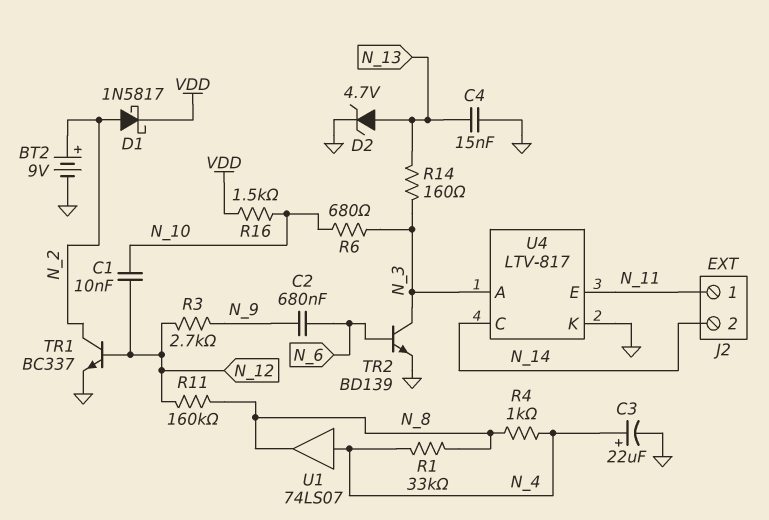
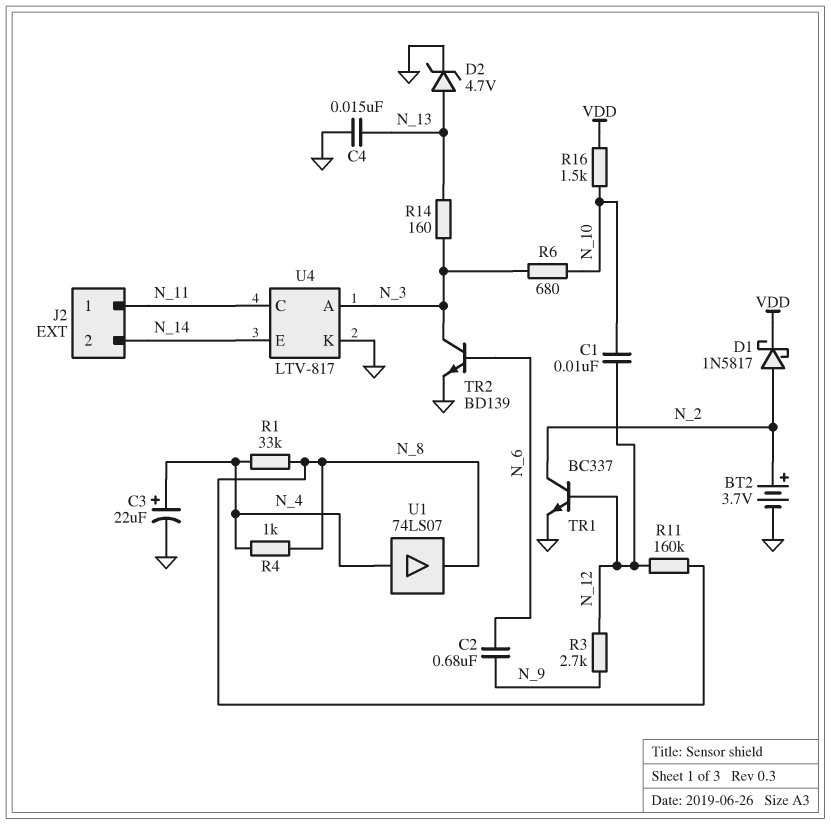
BT2: 9V (plus N_2, minus GND) -> 3.7V (plus N_2, minus GND)
U4 pin C: N_14 -> N_11
U4 pin E: N_11 -> N_14

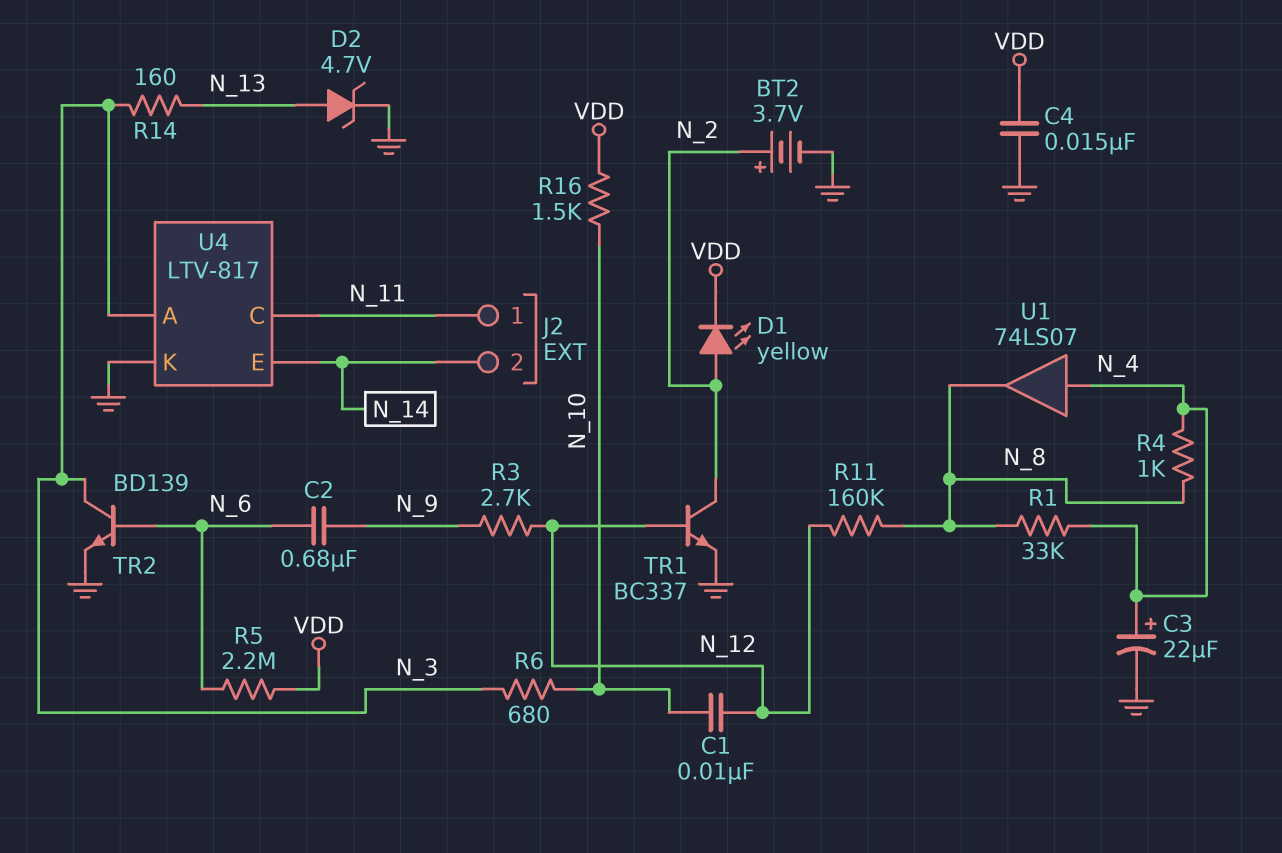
C4: 15nF (GND, N_13) -> 15nF (GND, VDD)
D1: schottky 1N5817 (A N_2, K VDD) -> LED yellow (A N_2, K VDD)
R5: none -> 2.2M (N_6, VDD)

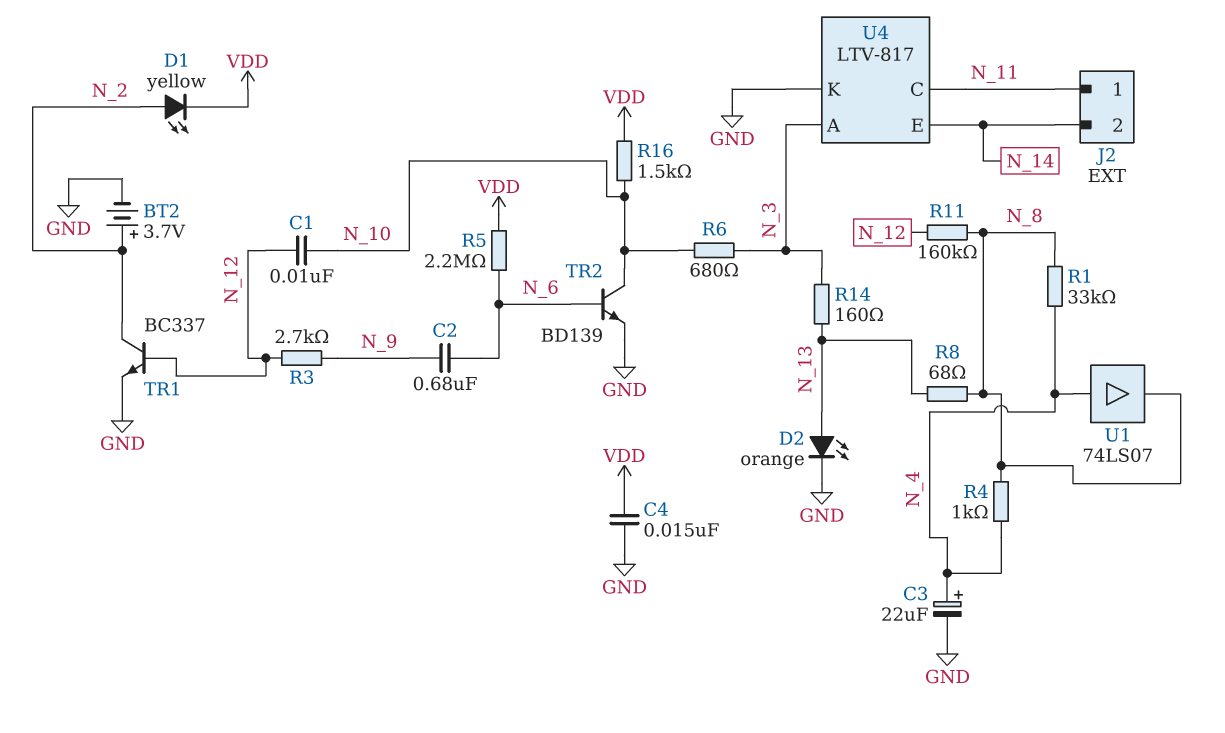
D2: zener 4.7V (A N_13, K GND) -> LED orange (A N_13, K GND)
R8: none -> 68 (N_8, N_13)
TR2: NPN BD139 (B N_6, C N_3, E GND) -> NPN BD139 (B N_6, C N_10, E GND)

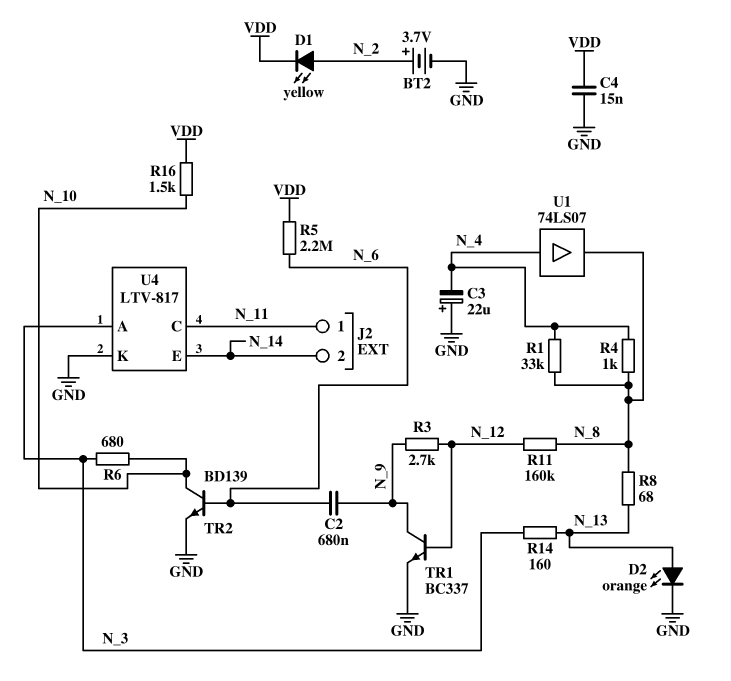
C1: 10nF (N_10, N_12) -> none
C3: 22uF (plus N_4, minus GND) -> 22uF (plus GND, minus N_4)
TR1: NPN BC337 (B N_12, C N_2, E GND) -> NPN BC337 (B N_12, C N_9, E GND)

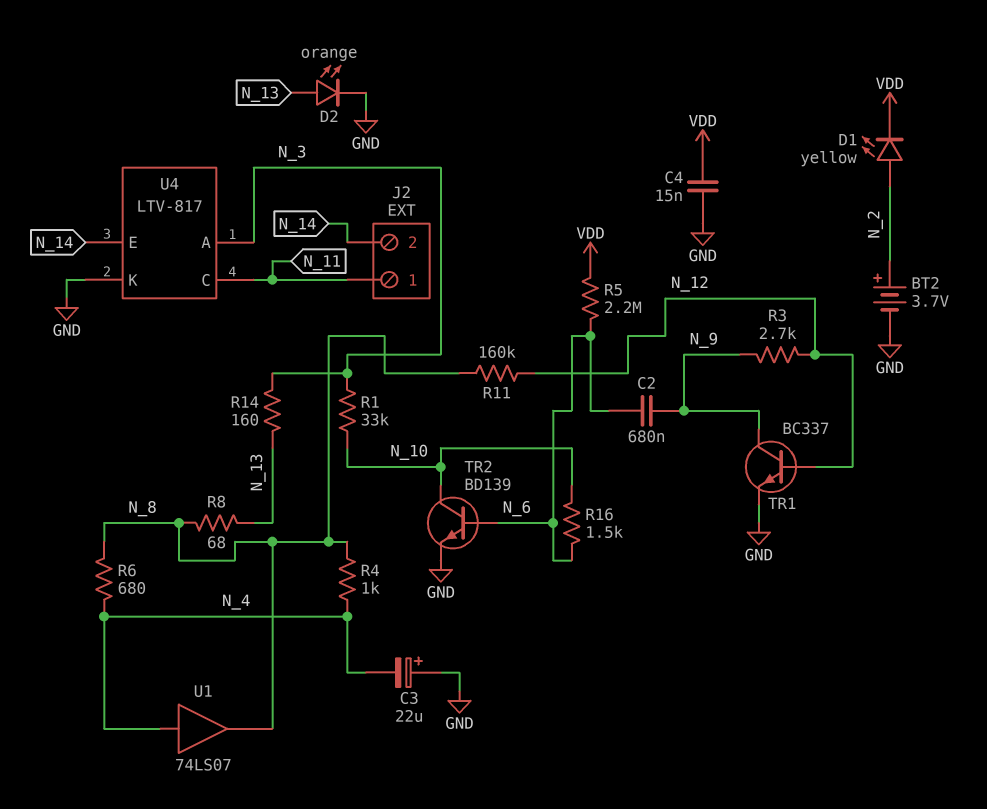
R1: 33k (N_4, N_8) -> 33k (N_3, N_10)
R6: 680 (N_3, N_10) -> 680 (N_4, N_8)
R16: 1.5k (N_10, VDD) -> 1.5k (N_6, N_10)

